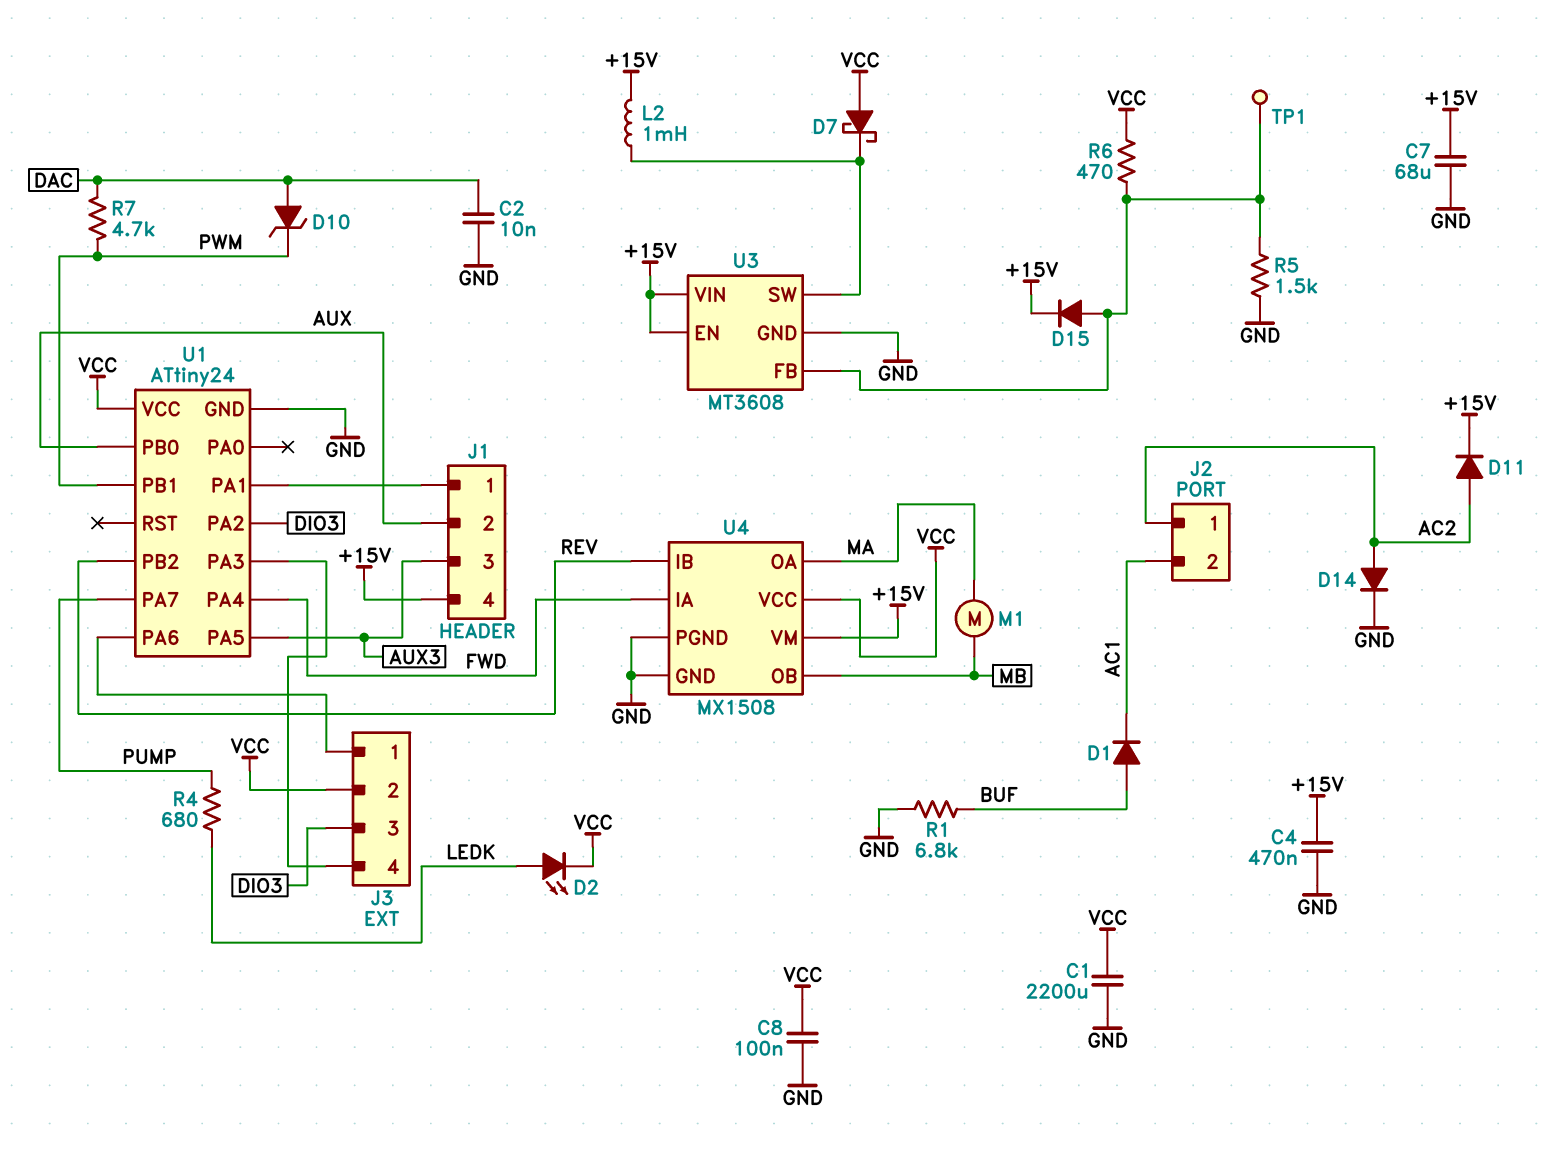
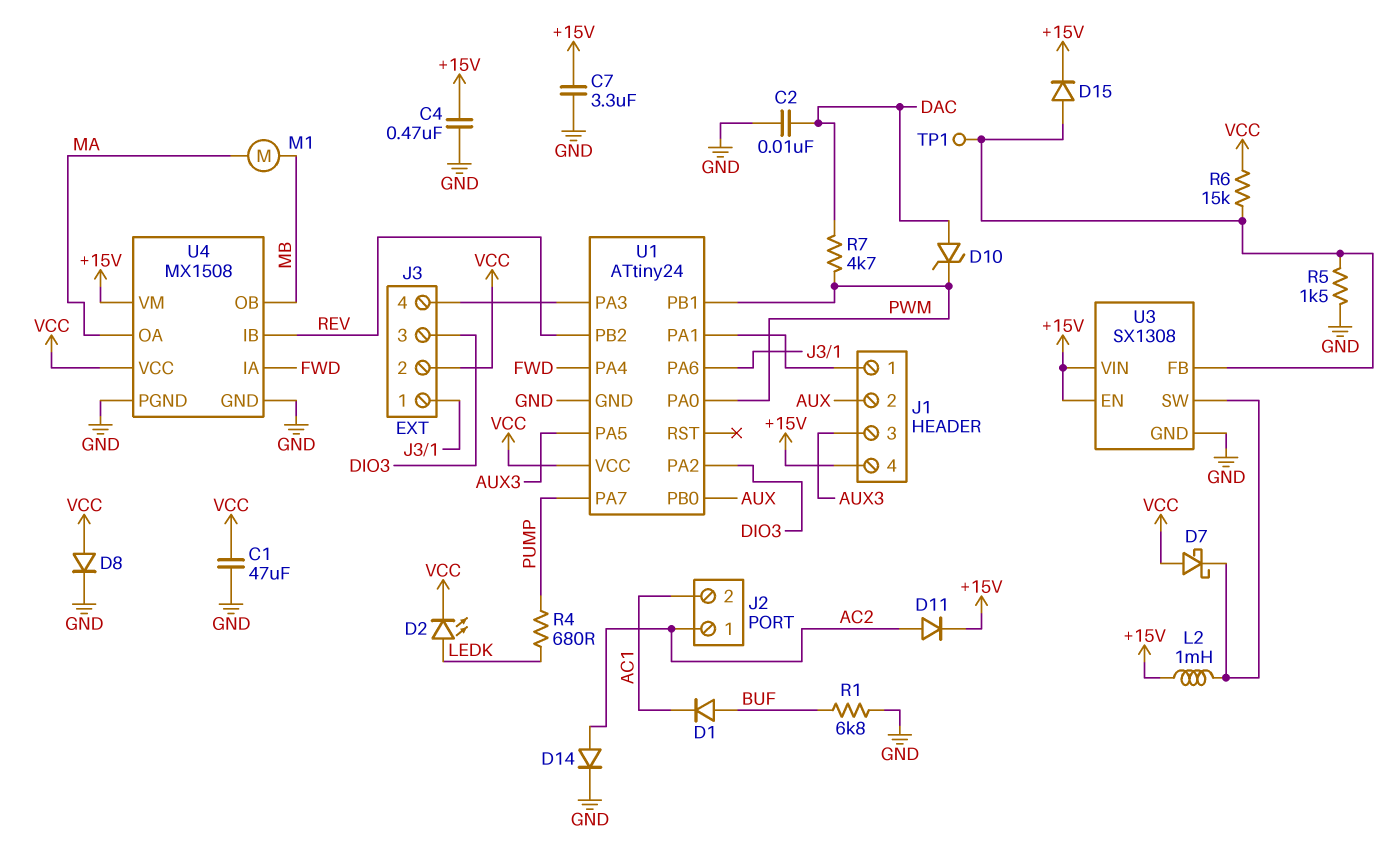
C1: 2200uF (GND, VCC) -> 47uF (GND, VCC)
C7: 68uF (+15V, GND) -> 3.3uF (+15V, GND)
C8: 100nF (GND, VCC) -> none
D8: none -> diode (A VCC, K GND)
R6: 470 (U3/FB, VCC) -> 15k (U3/FB, VCC)
U1 pin PA0: none -> PWM
U3: MT3608 -> SX1308

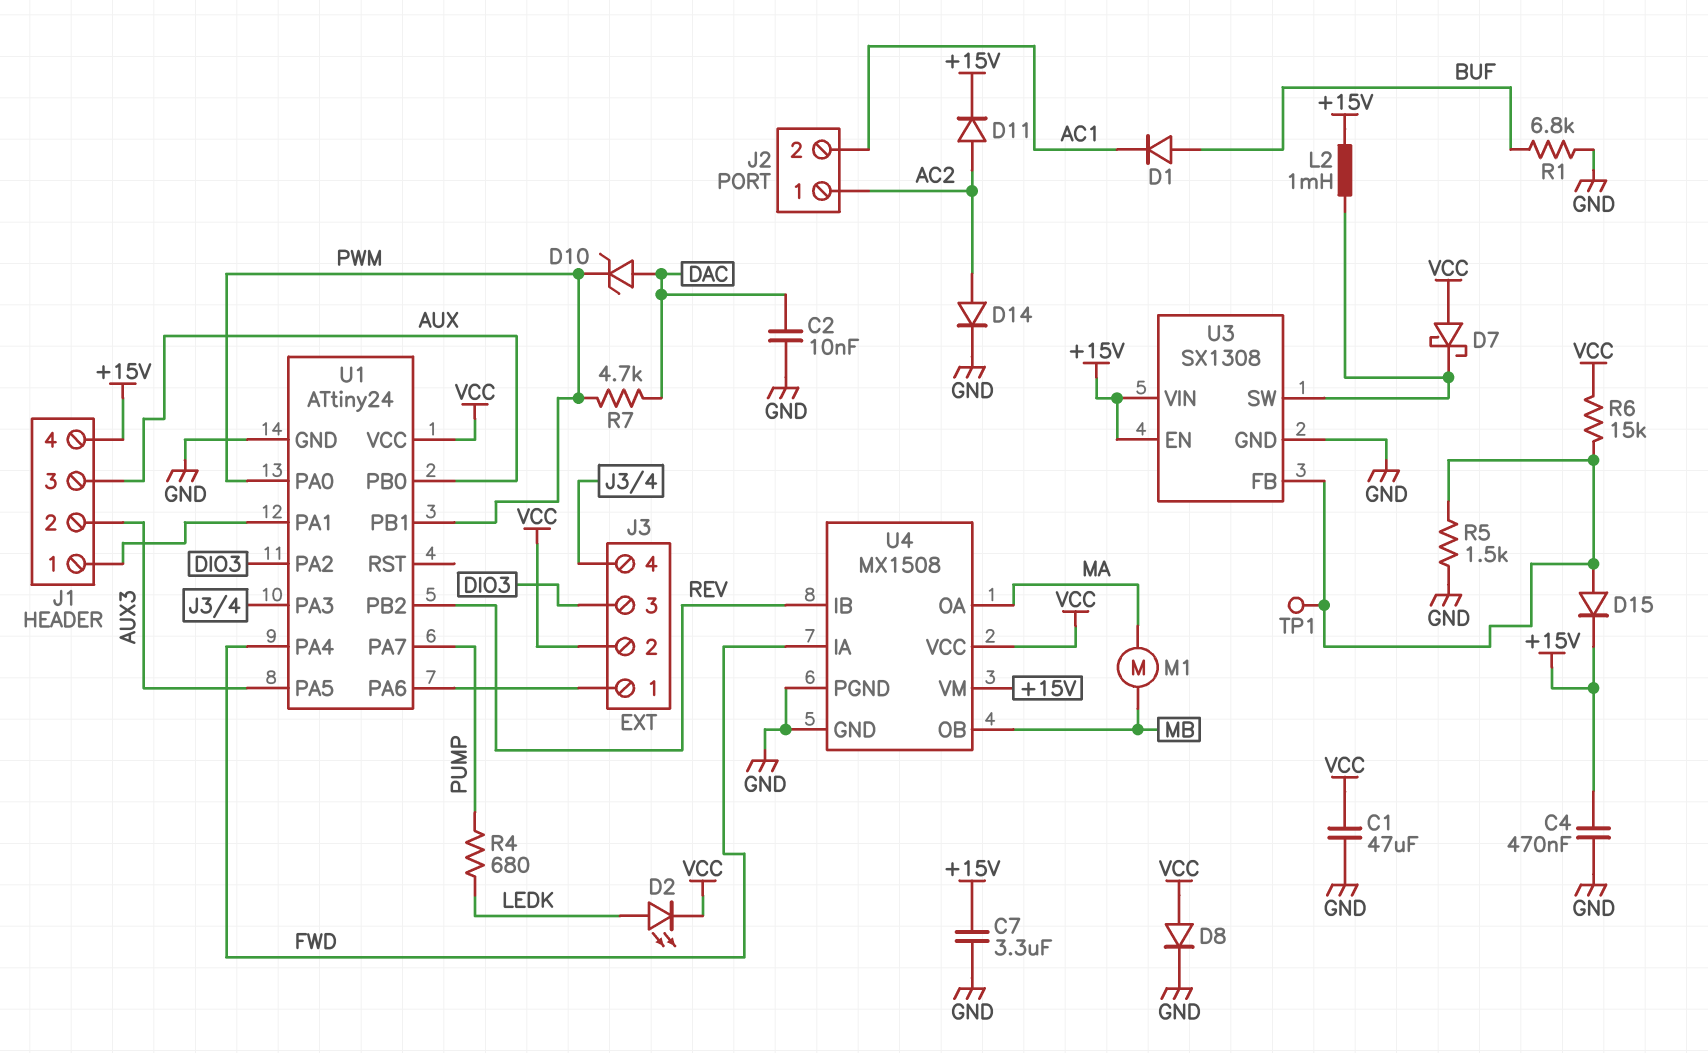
J1 pin 2: AUX -> AUX3
J1 pin 3: AUX3 -> AUX

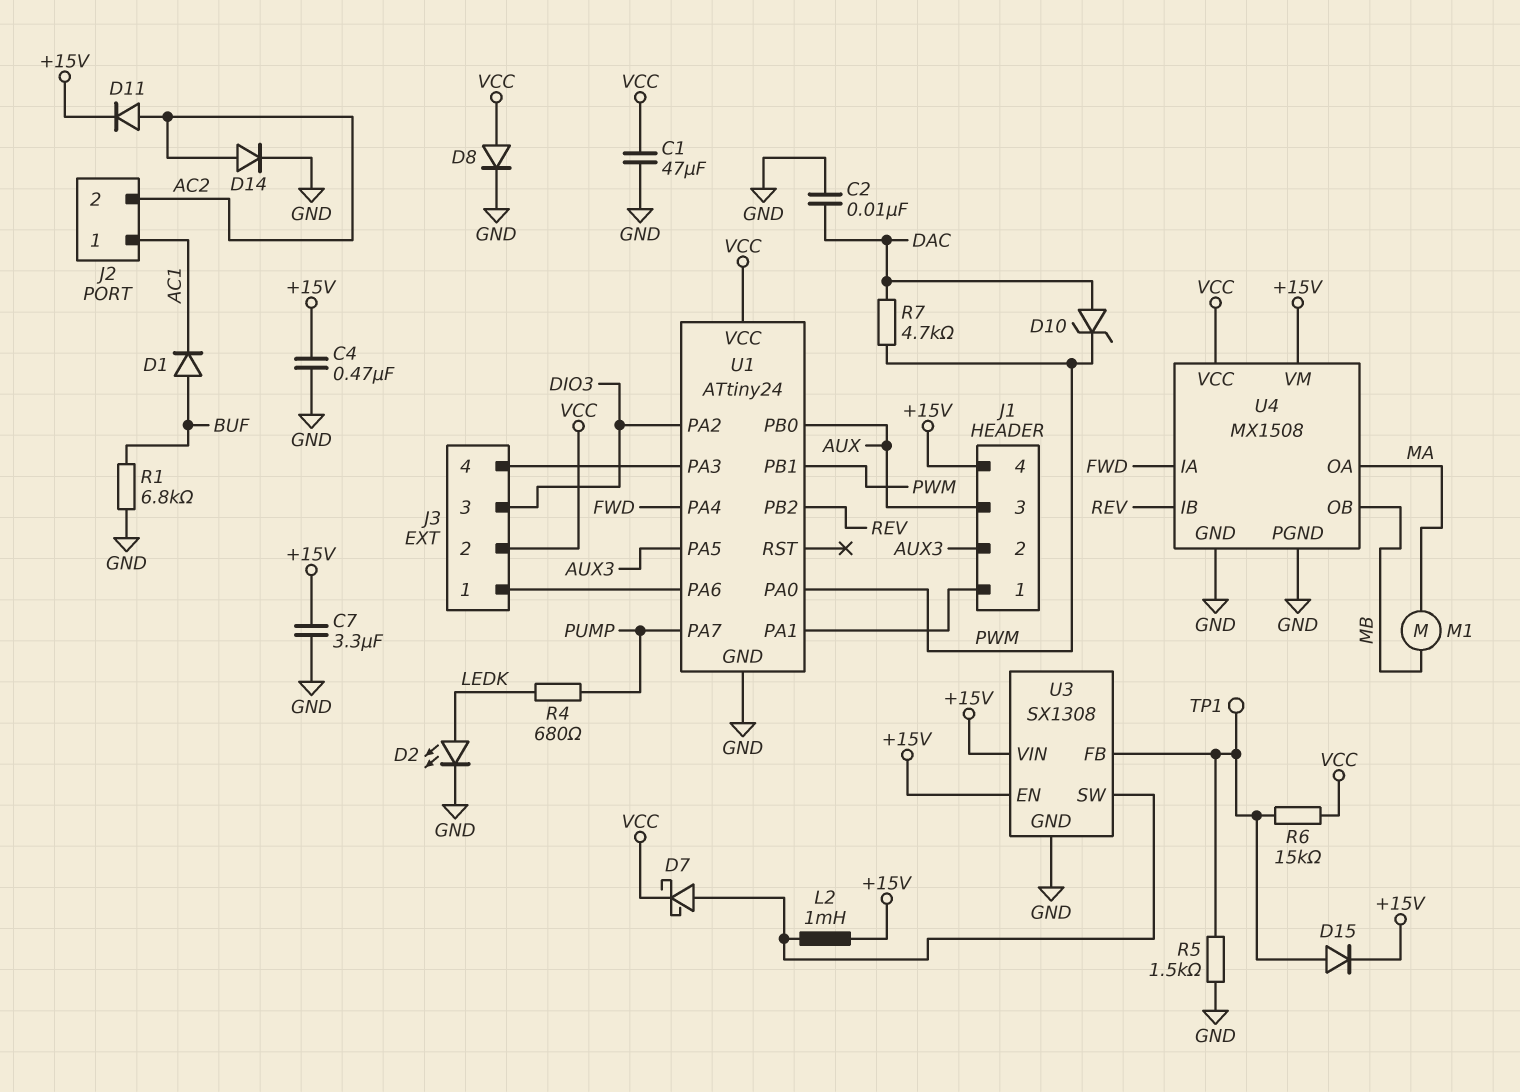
D2: LED (A LEDK, K VCC) -> LED (A LEDK, K GND)
D7: schottky (A VCC, K U3/SW) -> schottky (A U3/SW, K VCC)
J2 pin 1: AC2 -> AC1
J2 pin 2: AC1 -> AC2

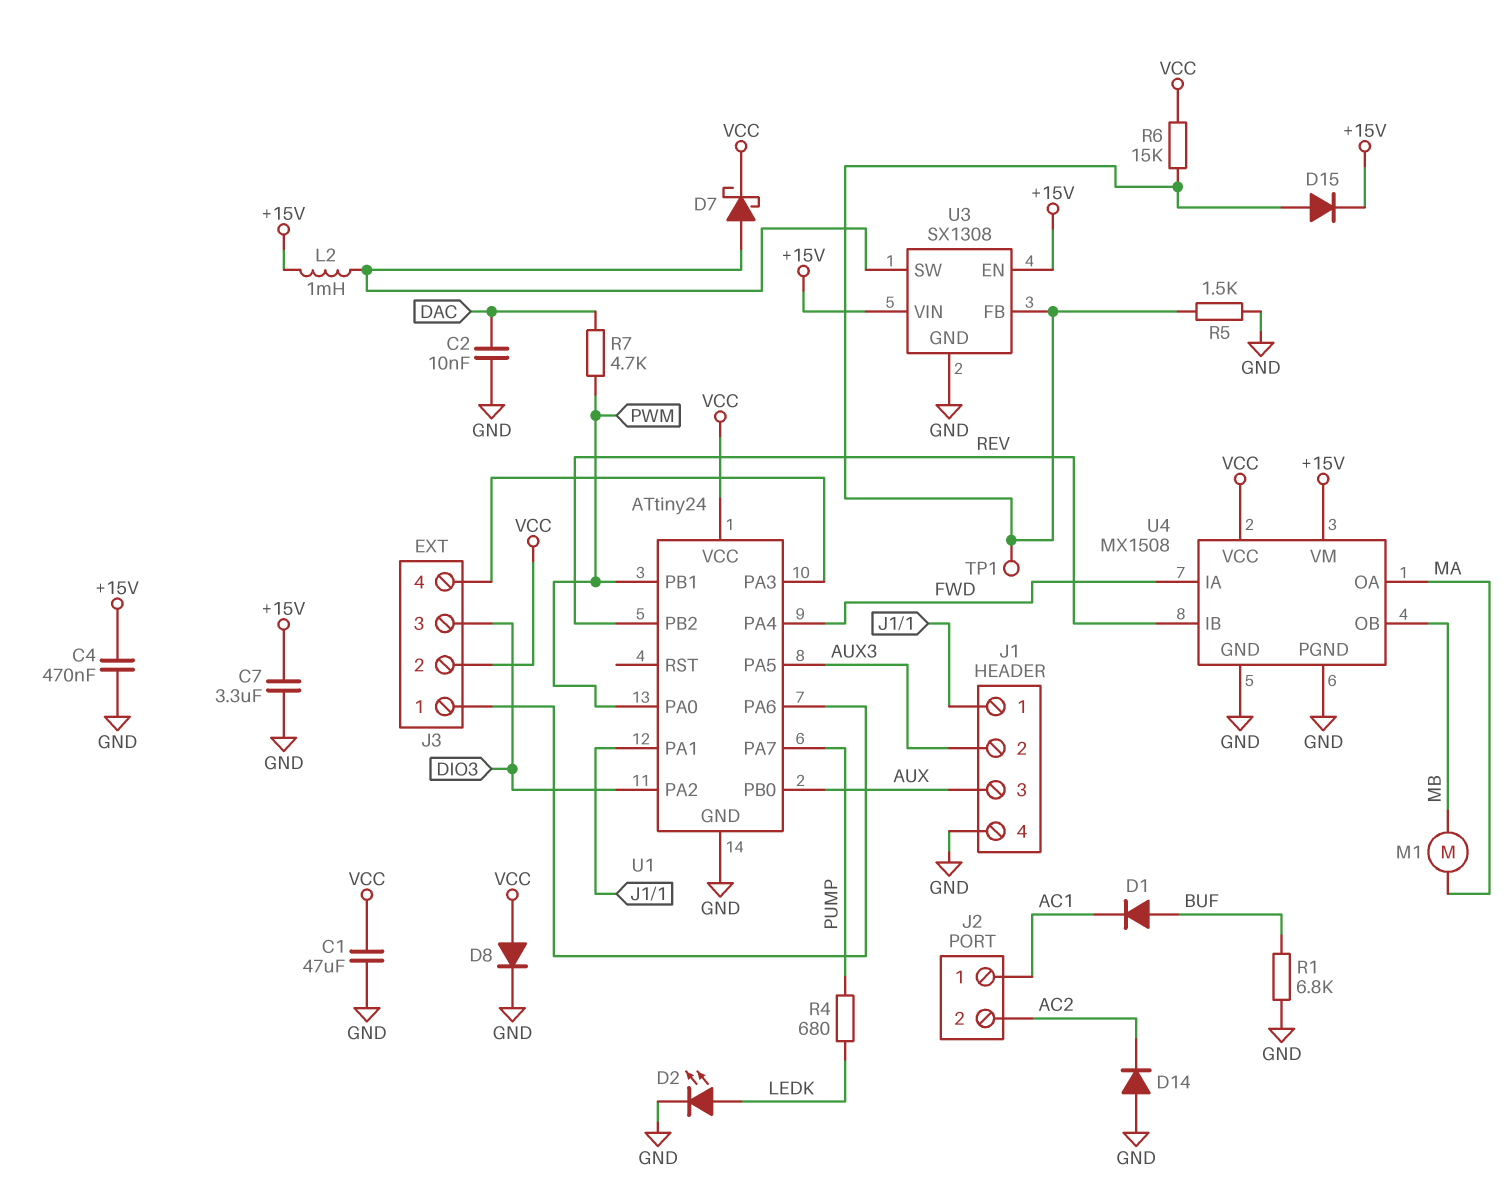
D10: zener (A DAC, K PWM) -> none
D11: diode (A AC2, K +15V) -> none
D14: diode (A AC2, K GND) -> diode (A GND, K AC2)
J1 pin 4: +15V -> GND

